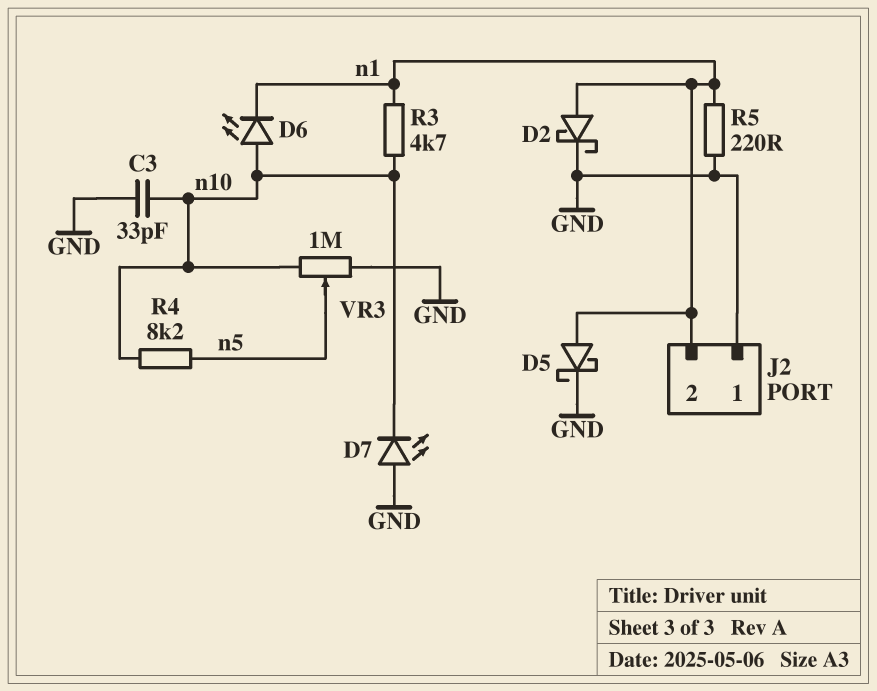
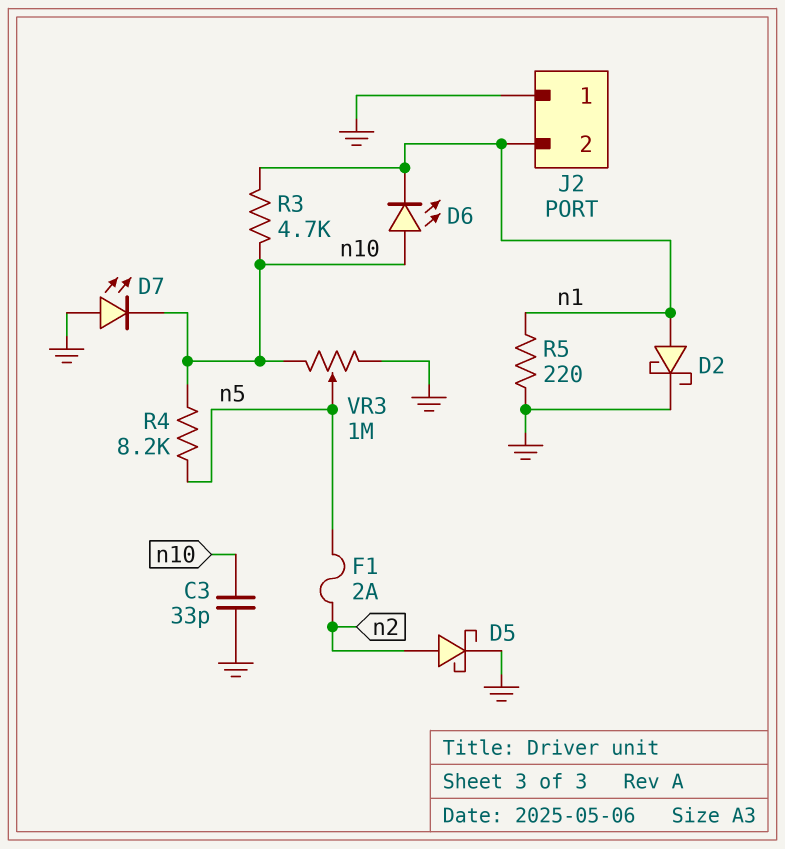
D5: schottky (A n1, K GND) -> schottky (A n2, K GND)
F1: none -> 2A (n2, n5)

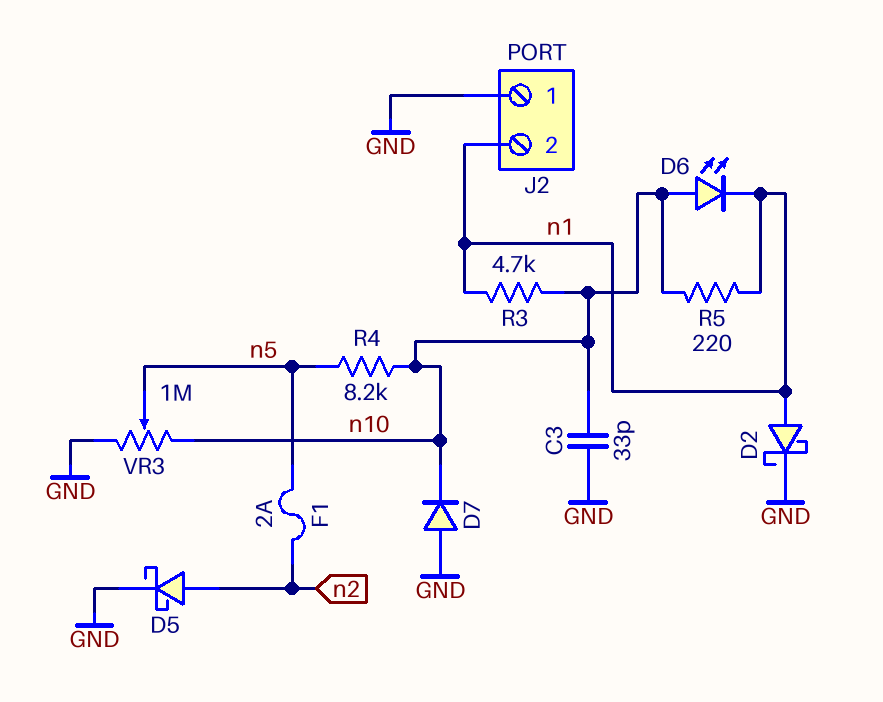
D7: LED (A GND, K n10) -> diode (A GND, K n10)
R5: 220 (GND, n1) -> 220 (n1, n10)

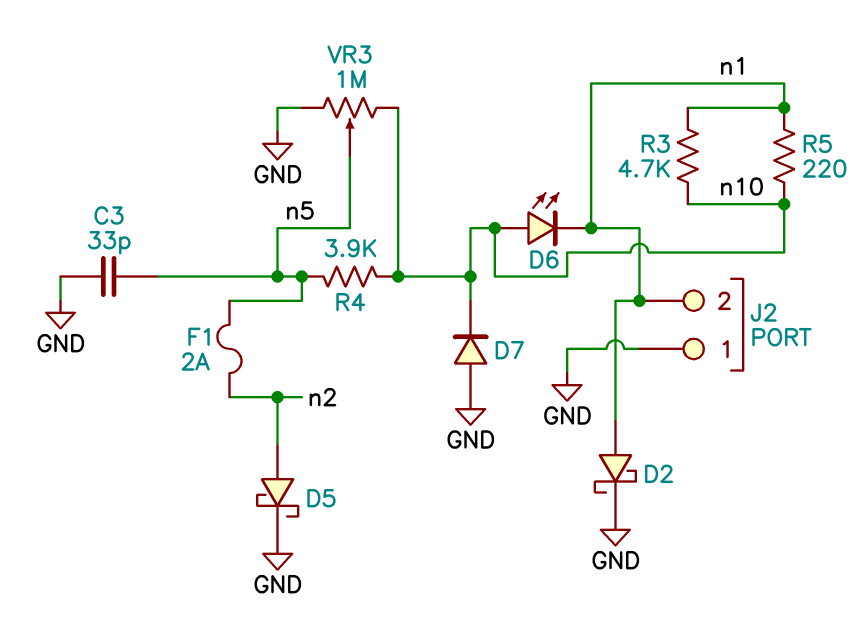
C3: 33pF (GND, n10) -> 33pF (GND, n5)
R4: 8.2k (n5, n10) -> 3.9k (n5, n10)

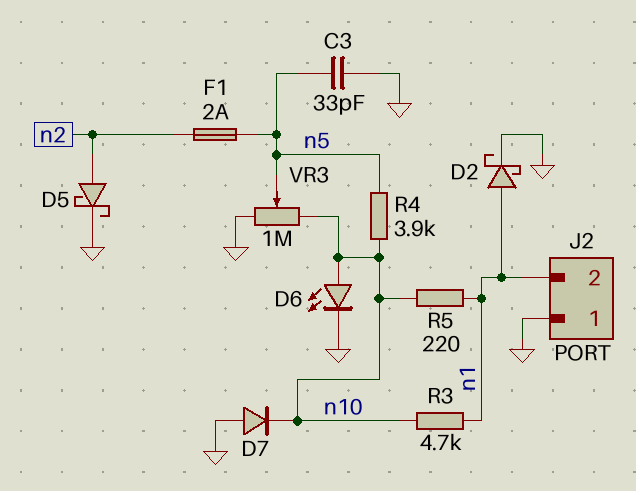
D6: LED (A n10, K n1) -> LED (A n10, K GND)

